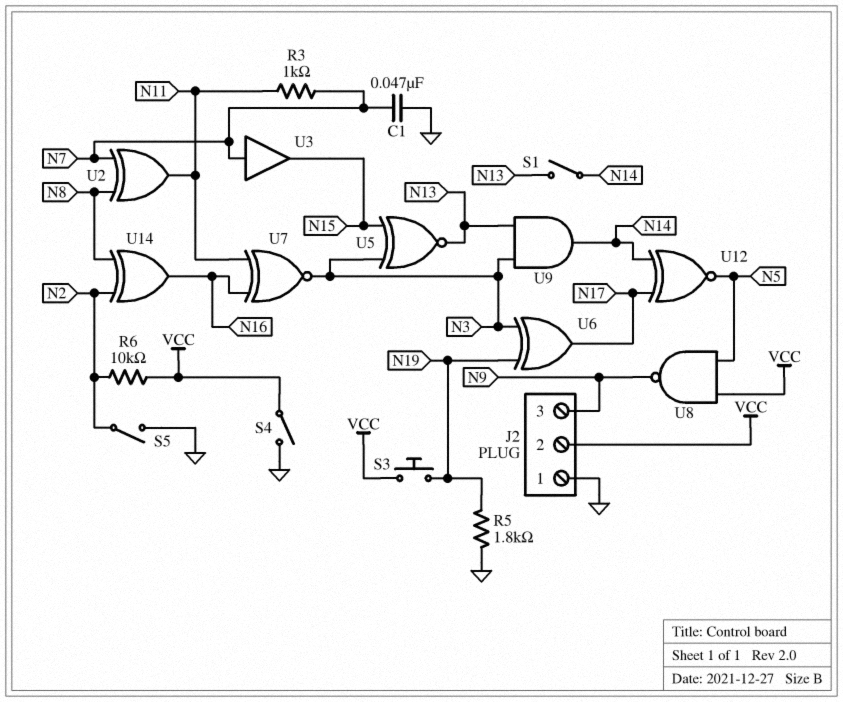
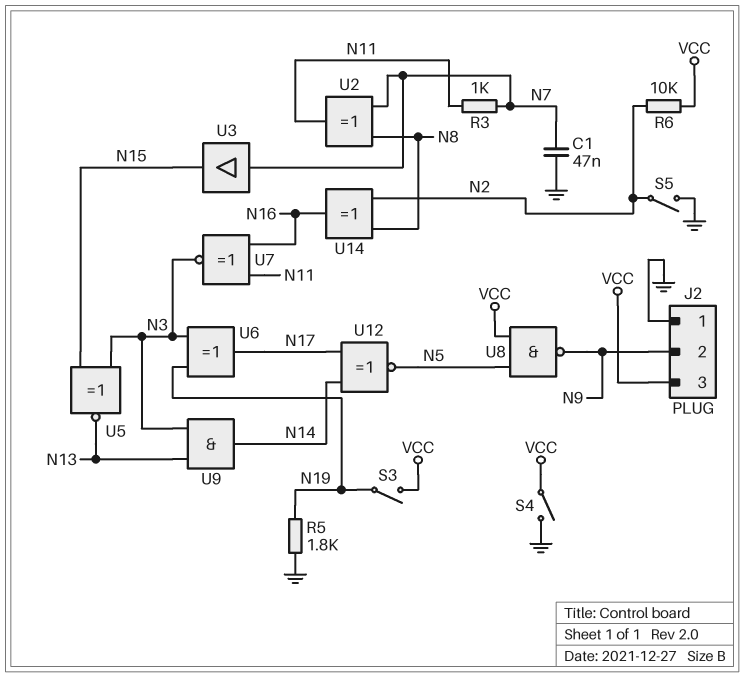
J2 pin 2: VCC -> N9
J2 pin 3: N9 -> VCC
S1: switch (N13, N14) -> none
S3: button (N19, VCC) -> switch (N19, VCC)

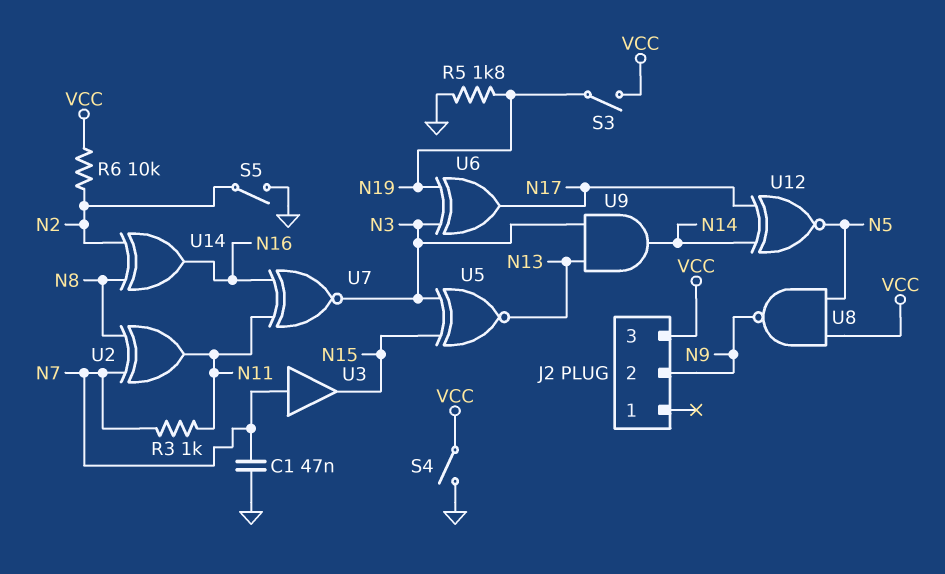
J2 pin 1: GND -> none

